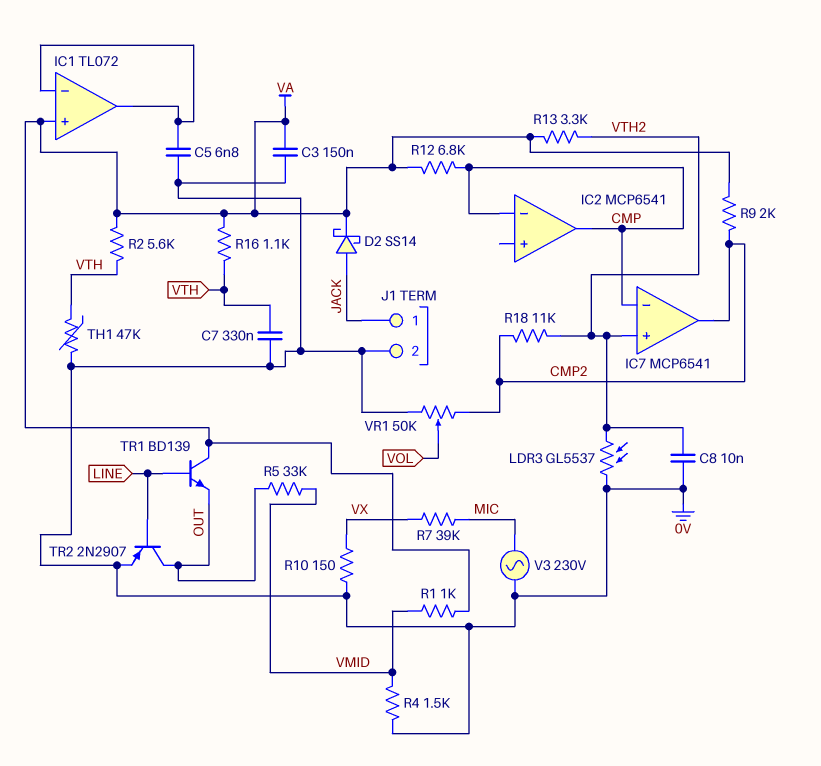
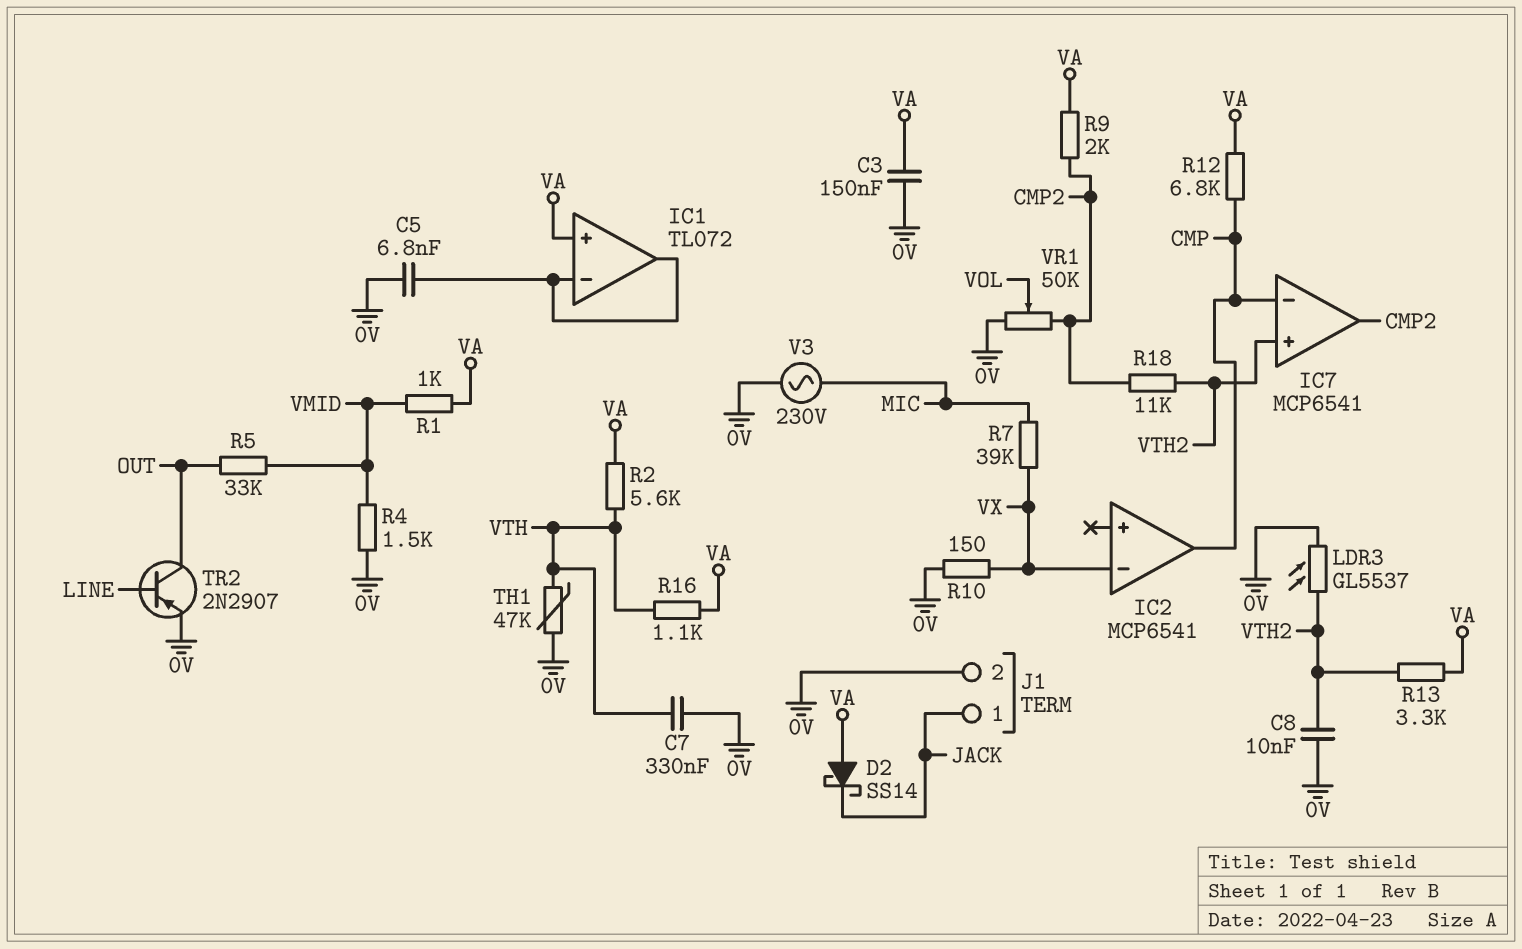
D2: schottky SS14 (A JACK, K VA) -> schottky SS14 (A VA, K JACK)
IC2 pin in-: CMP -> VX
TR1: NPN BD139 (B LINE, C VA, E OUT) -> none

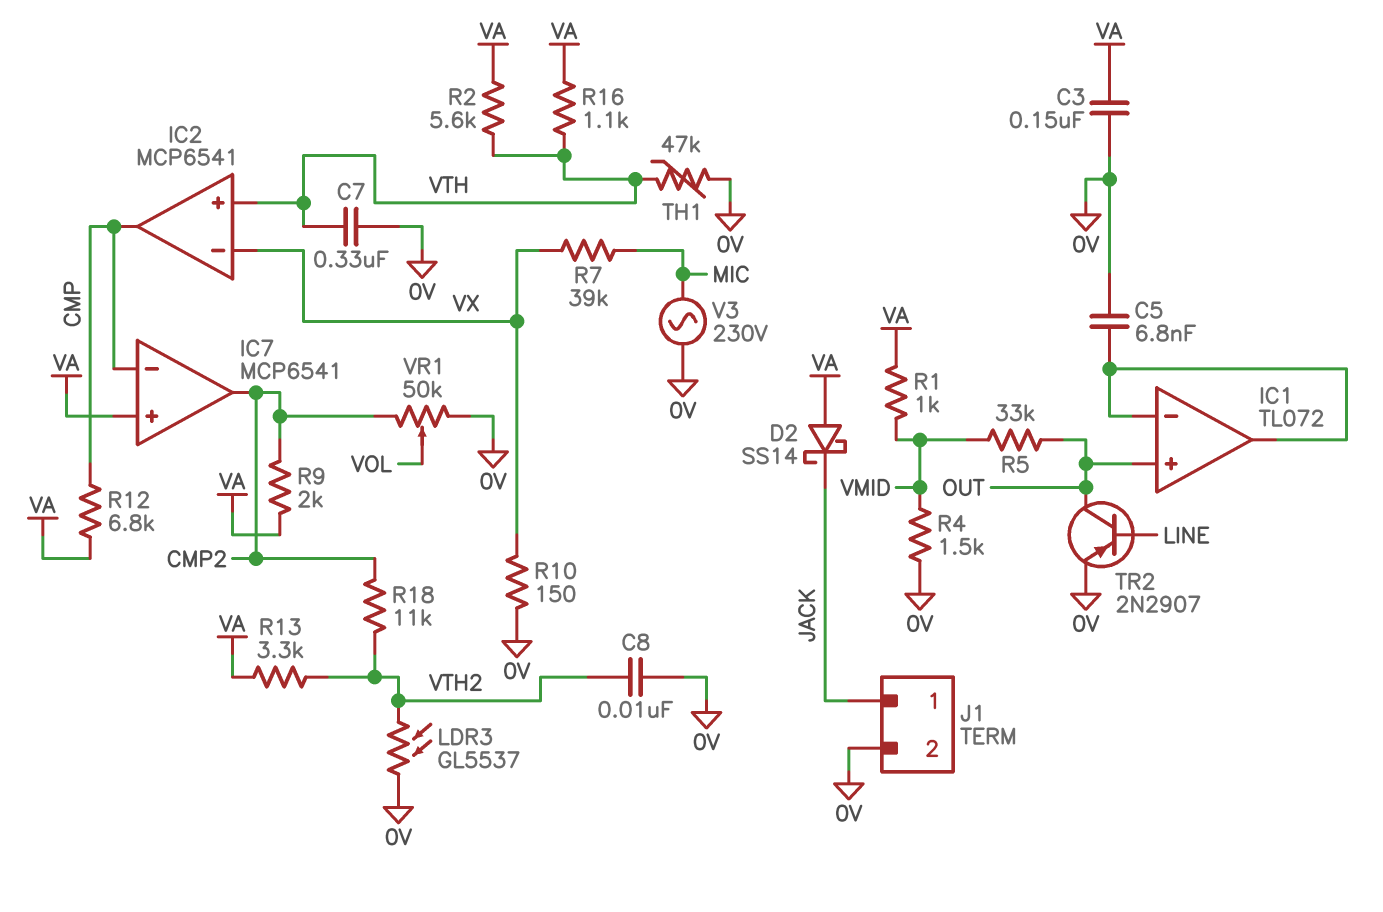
IC1 pin in+: VA -> OUT
IC2 pin in+: none -> VTH
IC7 pin in+: VTH2 -> VA

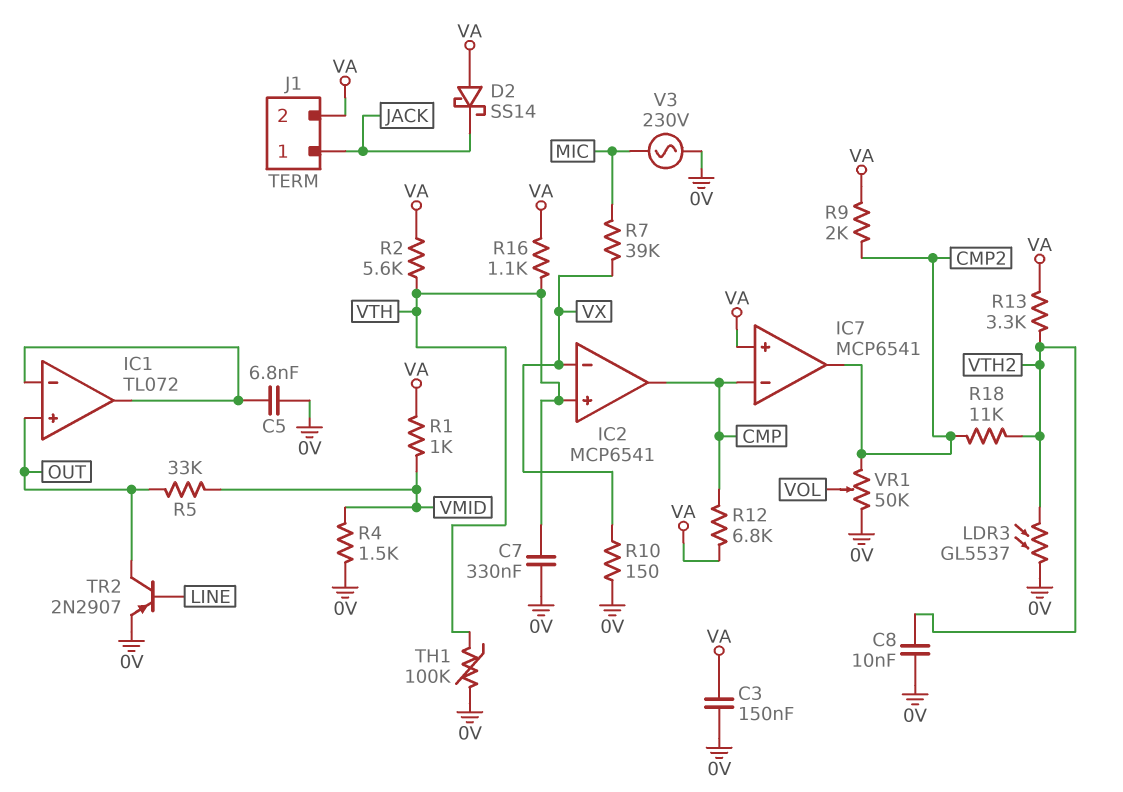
J1 pin 2: 0V -> VA
TH1: 47k (0V, VTH) -> 100k (0V, VTH)

